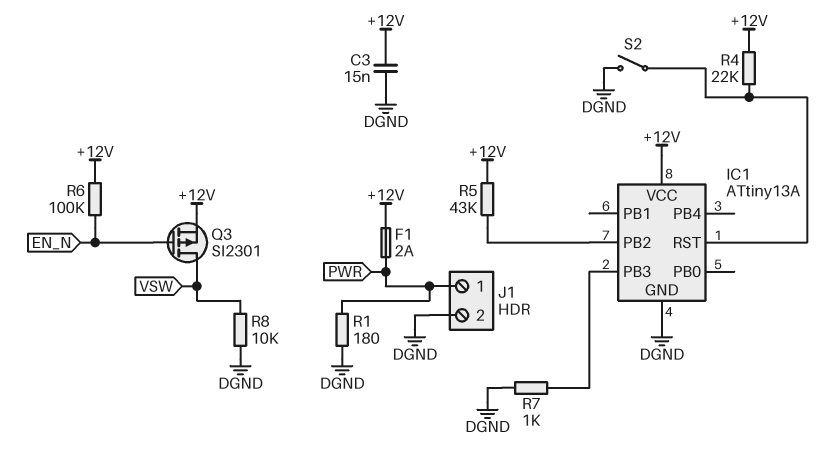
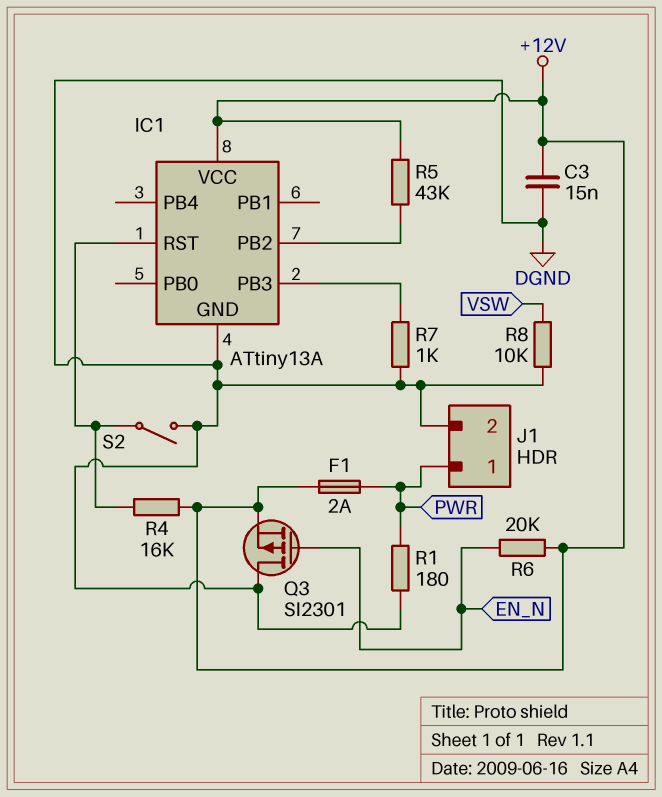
Q3: PMOS SI2301 (G EN_N, D VSW, S +12V) -> PMOS SI2301 (G EN_N, D DGND, S +12V)
R4: 22k (+12V, IC1/RST) -> 16k (+12V, IC1/RST)
R6: 100k (+12V, EN_N) -> 20k (+12V, EN_N)

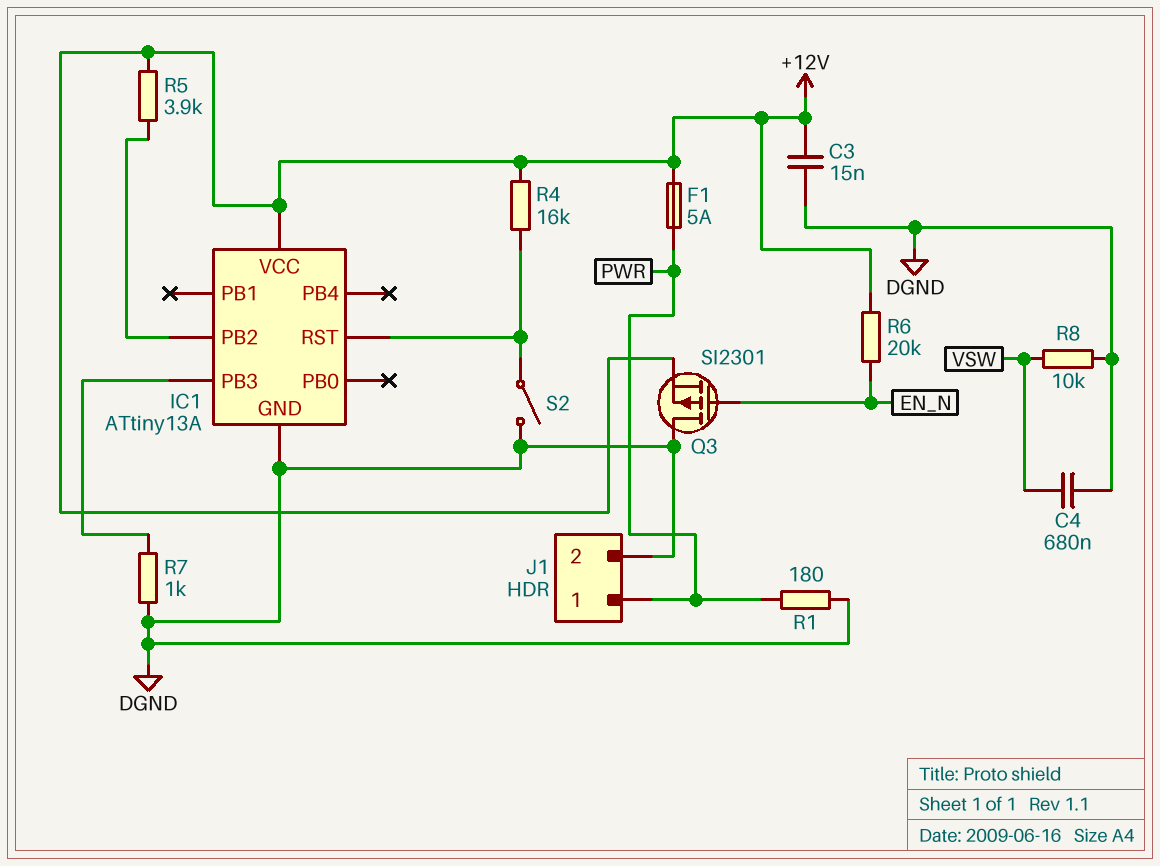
C4: none -> 680nF (DGND, VSW)
F1: 2A (+12V, PWR) -> 5A (+12V, PWR)
R5: 43k (+12V, IC1/PB2) -> 3.9k (+12V, IC1/PB2)

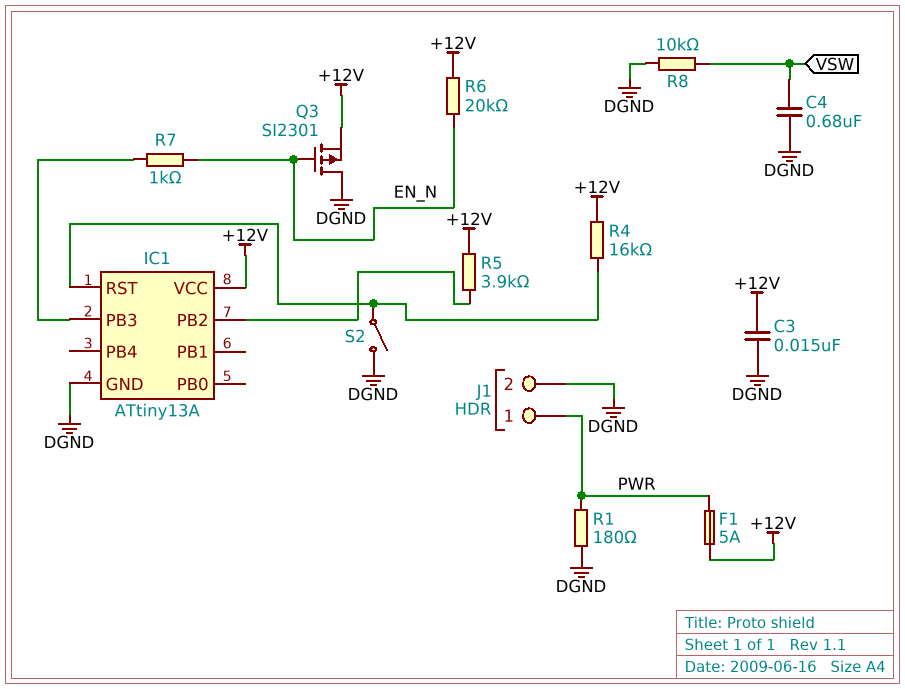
R7: 1k (DGND, IC1/PB3) -> 1k (EN_N, IC1/PB3)

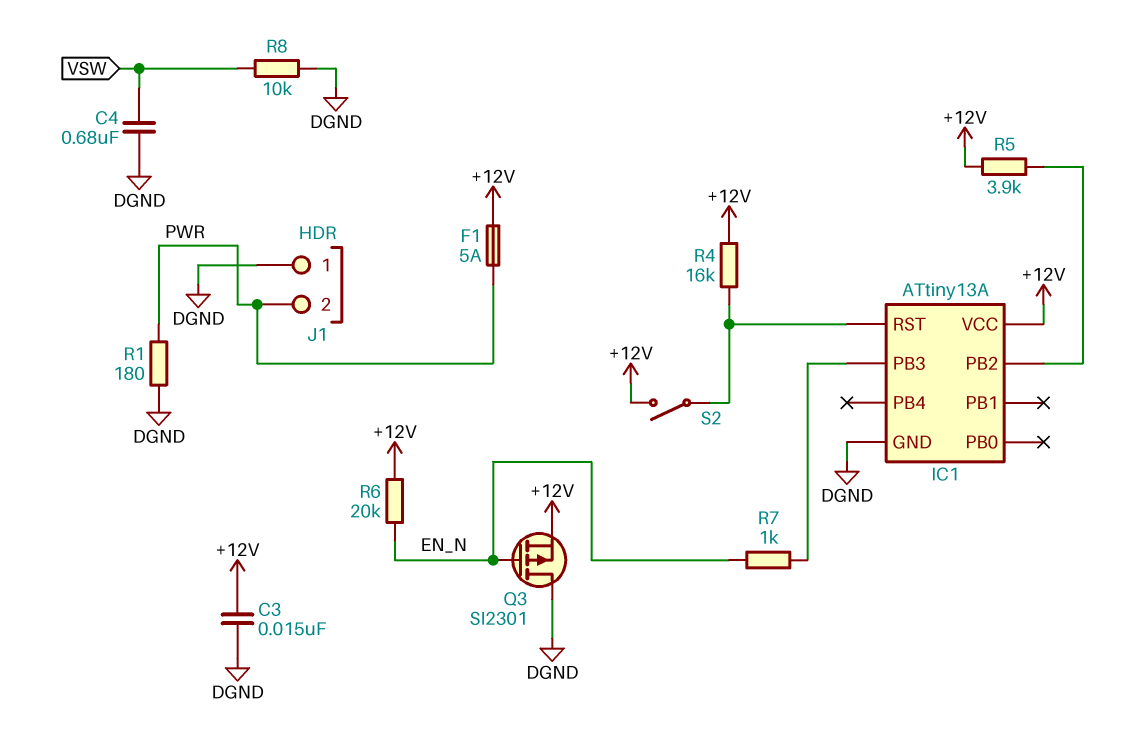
J1 pin 1: PWR -> DGND
J1 pin 2: DGND -> PWR
S2: switch (DGND, IC1/RST) -> switch (+12V, IC1/RST)

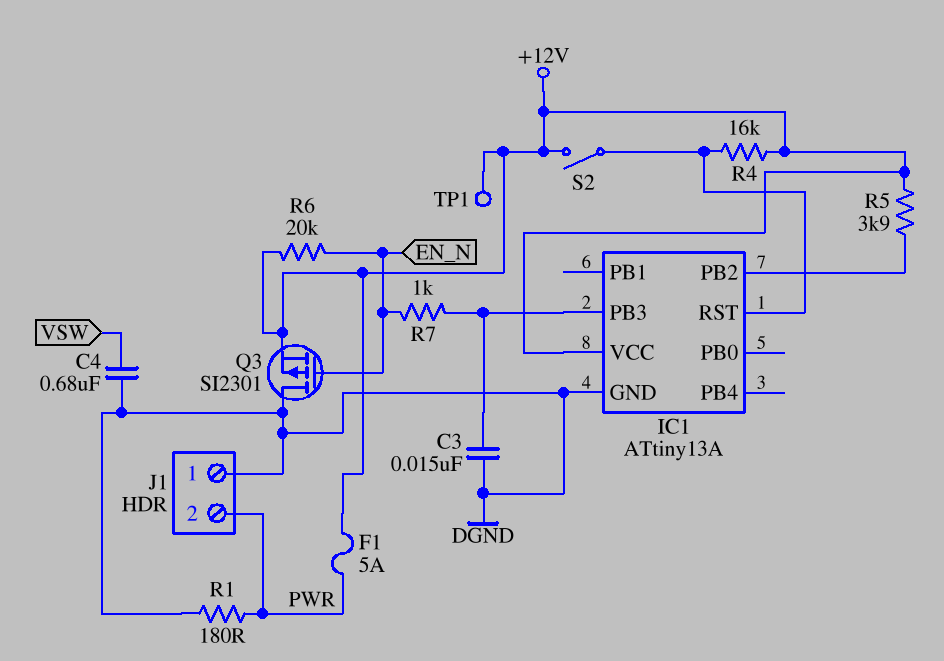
C3: 15nF (+12V, DGND) -> 15nF (DGND, IC1/PB3)
R8: 10k (DGND, VSW) -> none
TP1: none -> test point (+12V)

